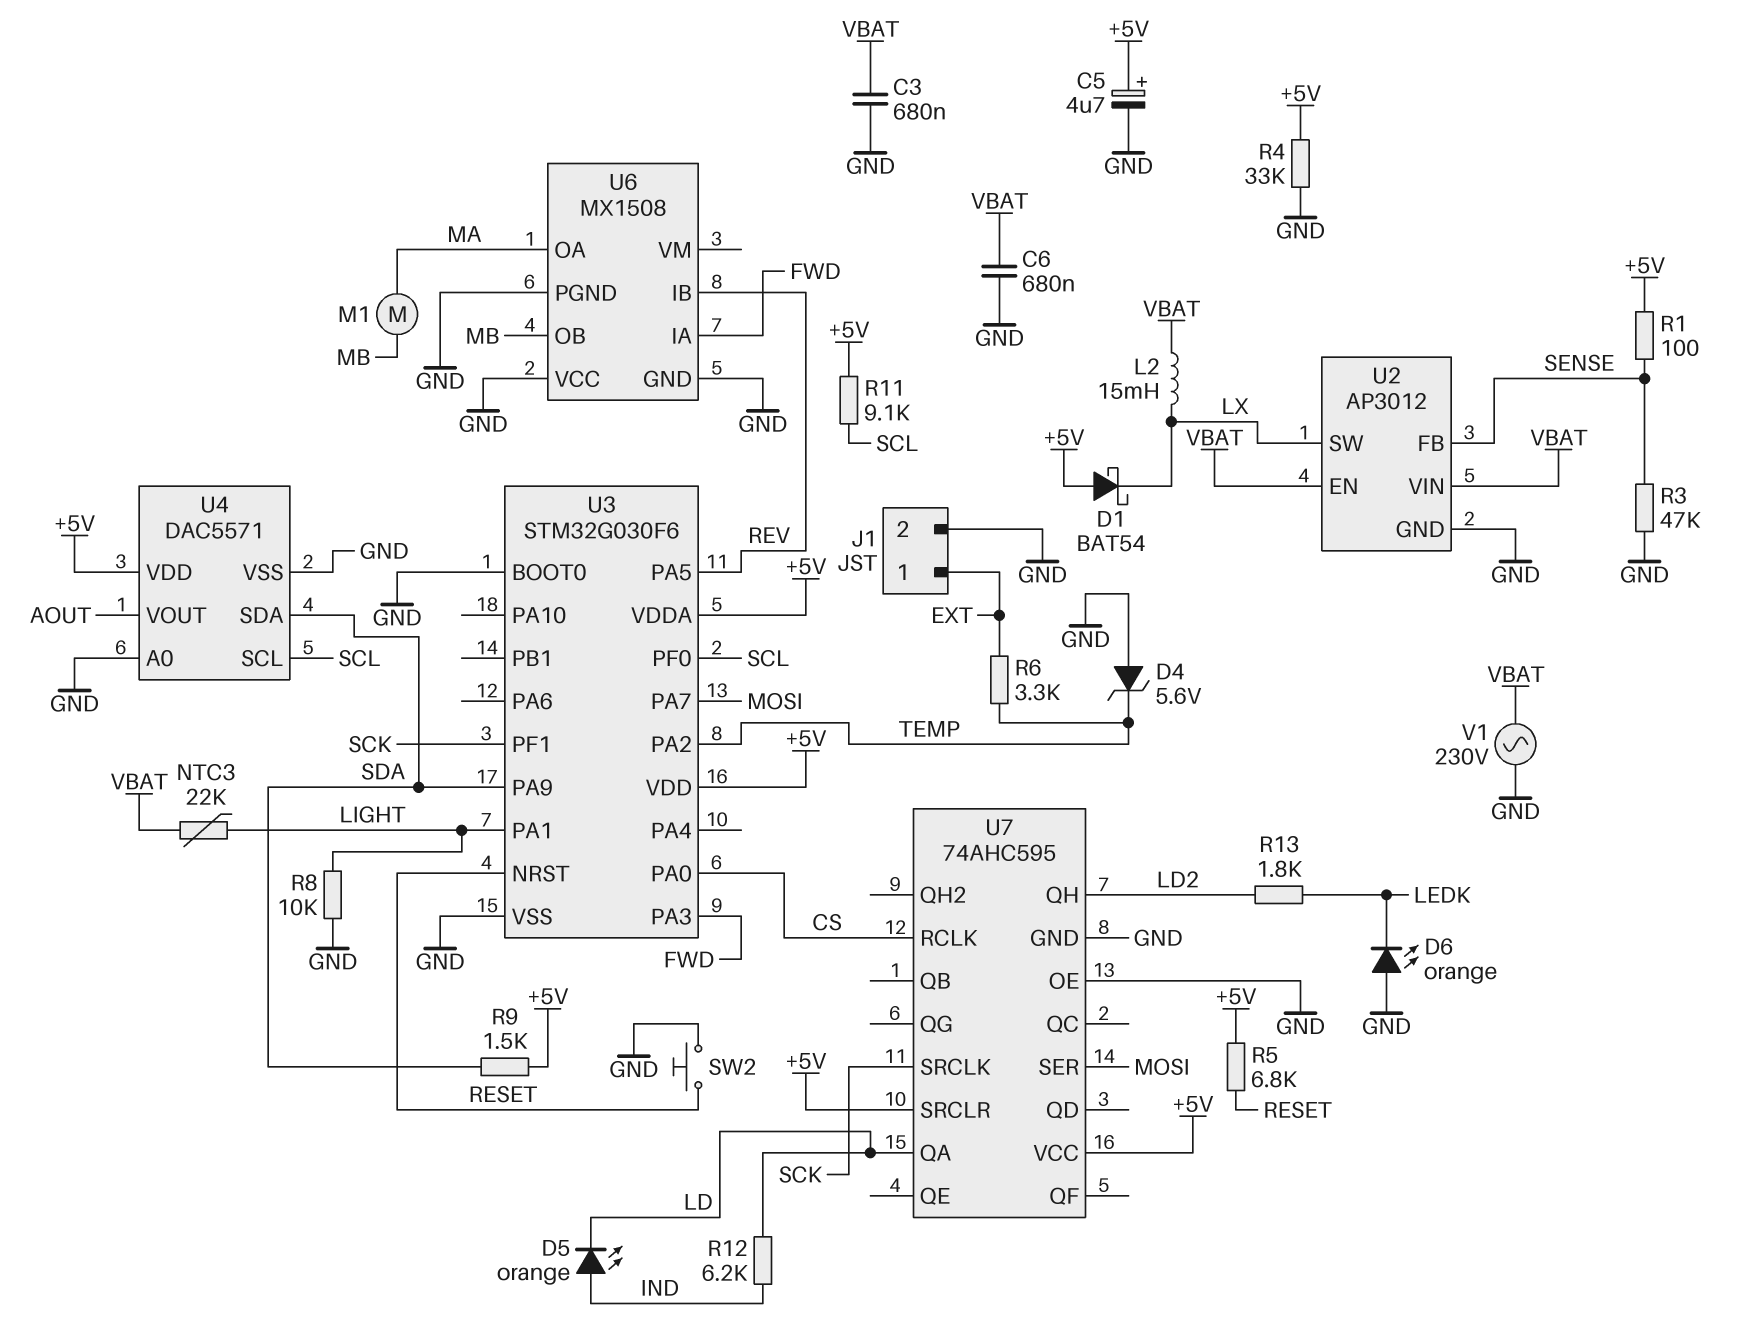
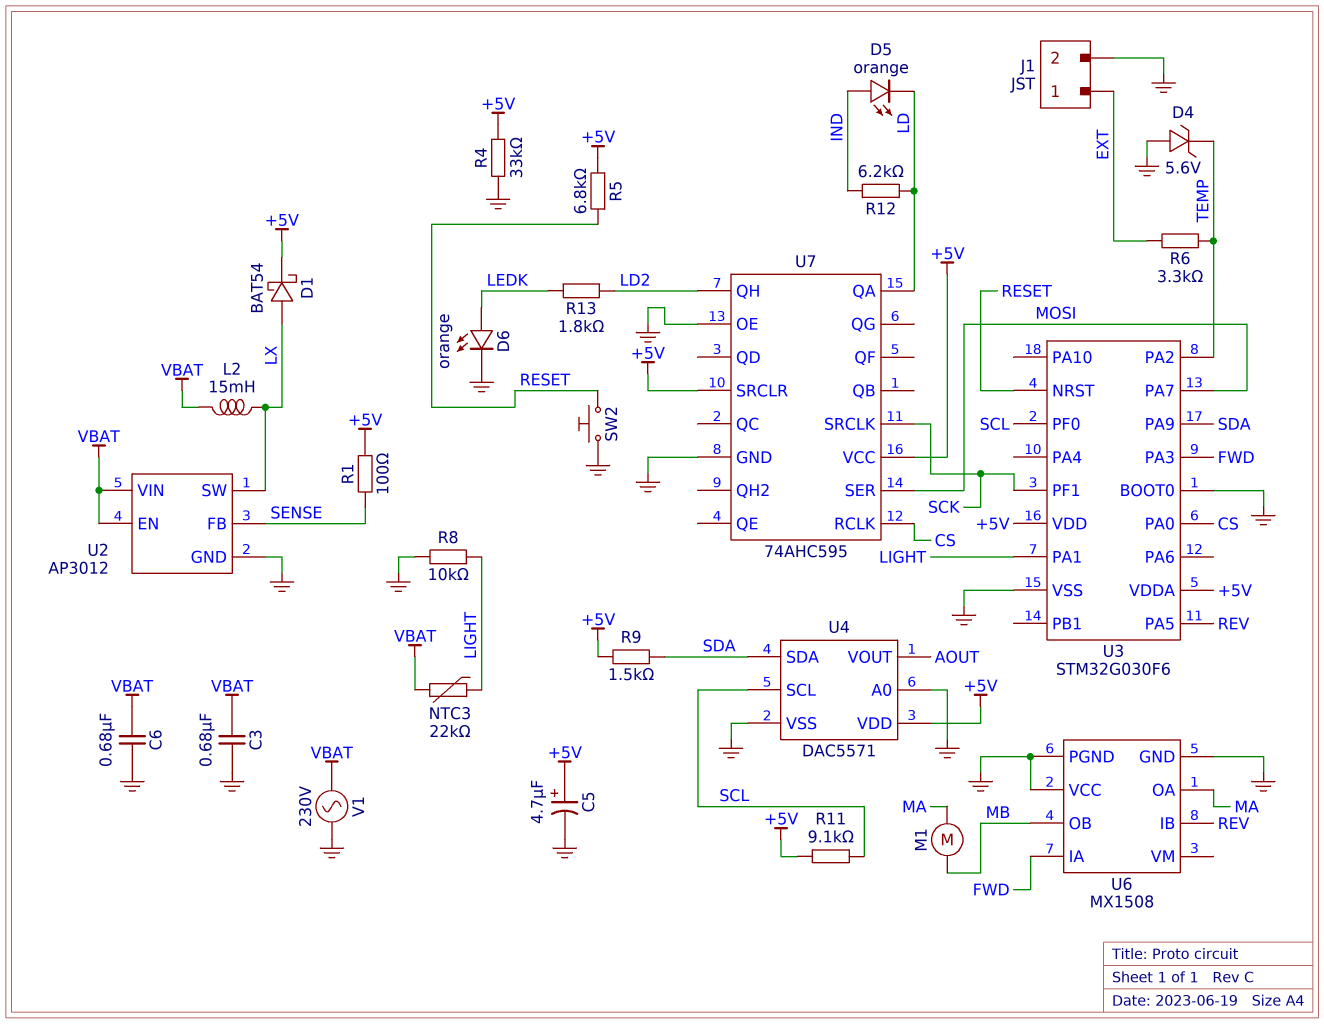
D1: schottky BAT54 (A +5V, K LX) -> schottky BAT54 (A LX, K +5V)
D6: LED orange (A GND, K LEDK) -> LED orange (A LEDK, K GND)
R3: 47k (GND, SENSE) -> none

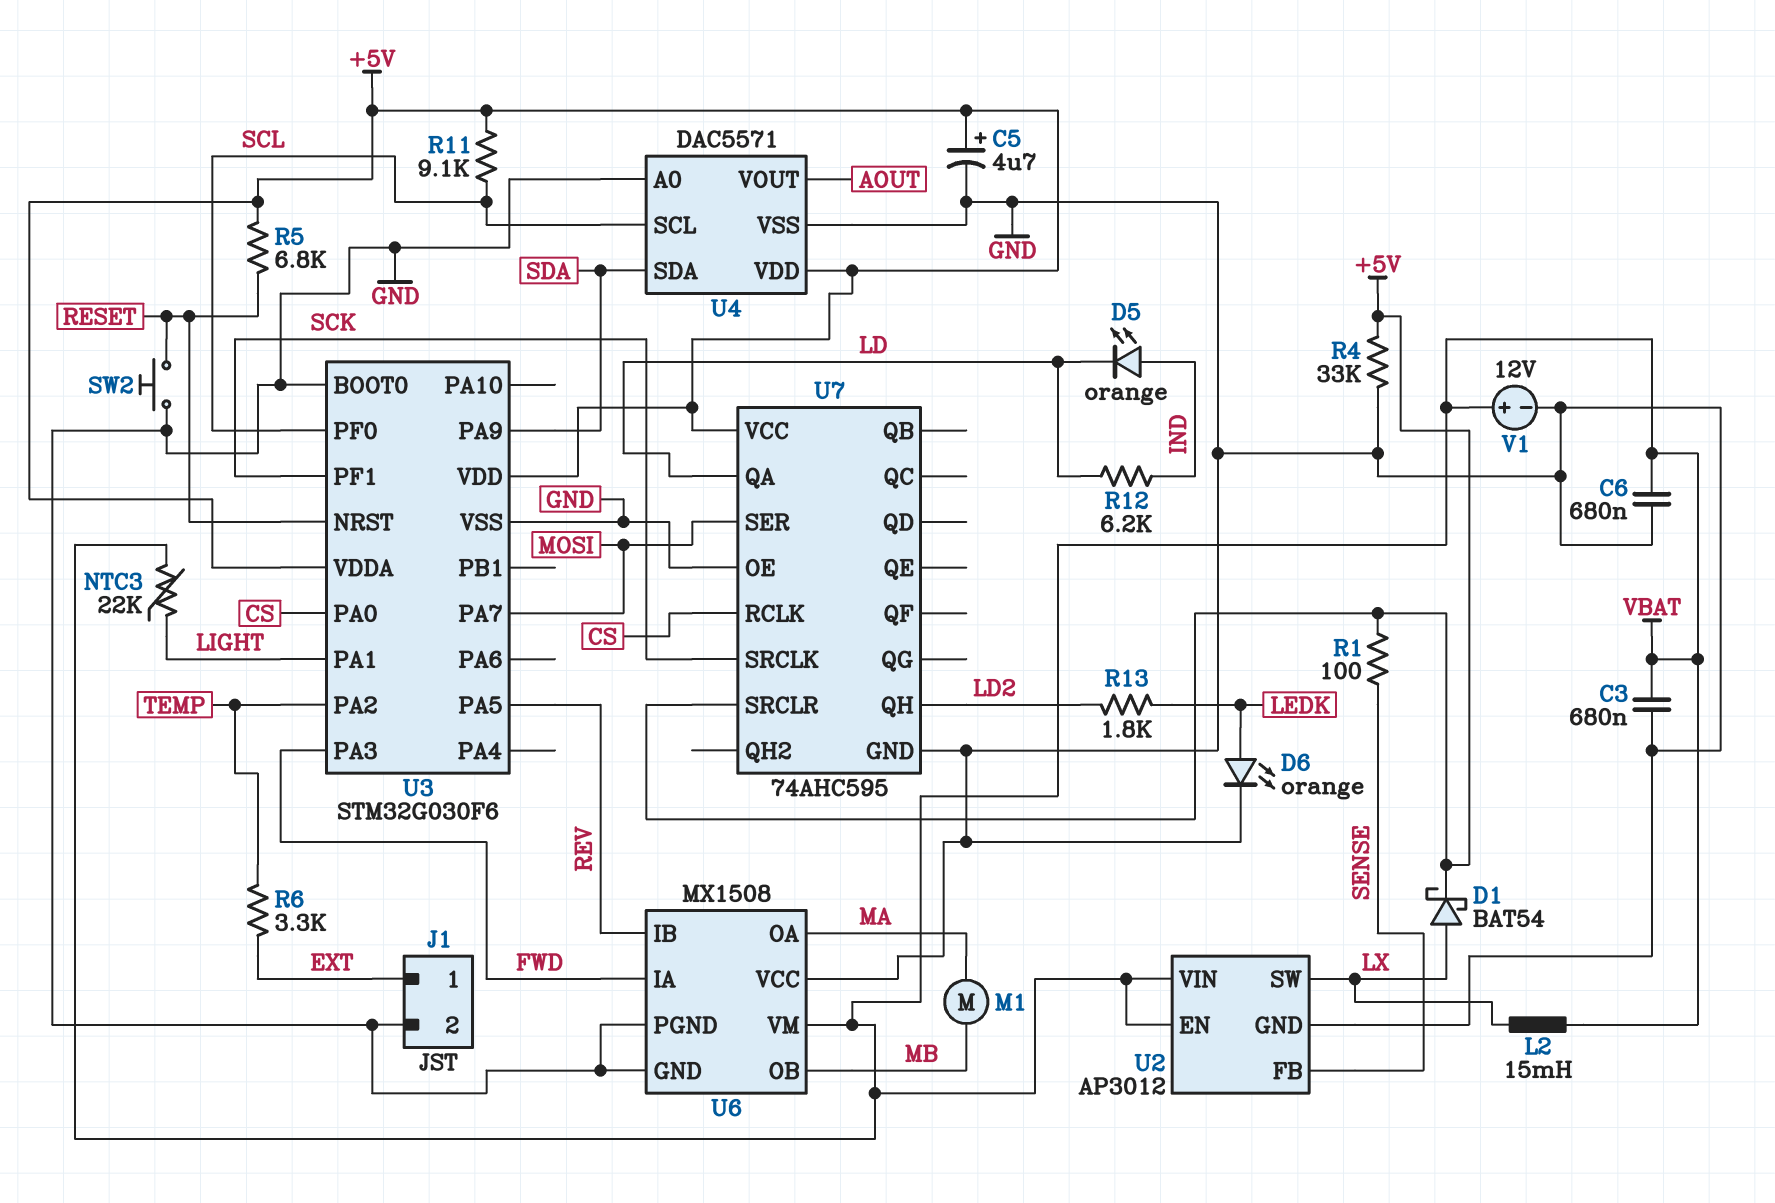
D4: zener 5.6V (A GND, K TEMP) -> none
R8: 10k (GND, LIGHT) -> none
R9: 1.5k (+5V, SDA) -> none
U6 pin VM: none -> VBAT
V1: AC 230V (GND, VBAT) -> 12V (plus VBAT, minus GND)

